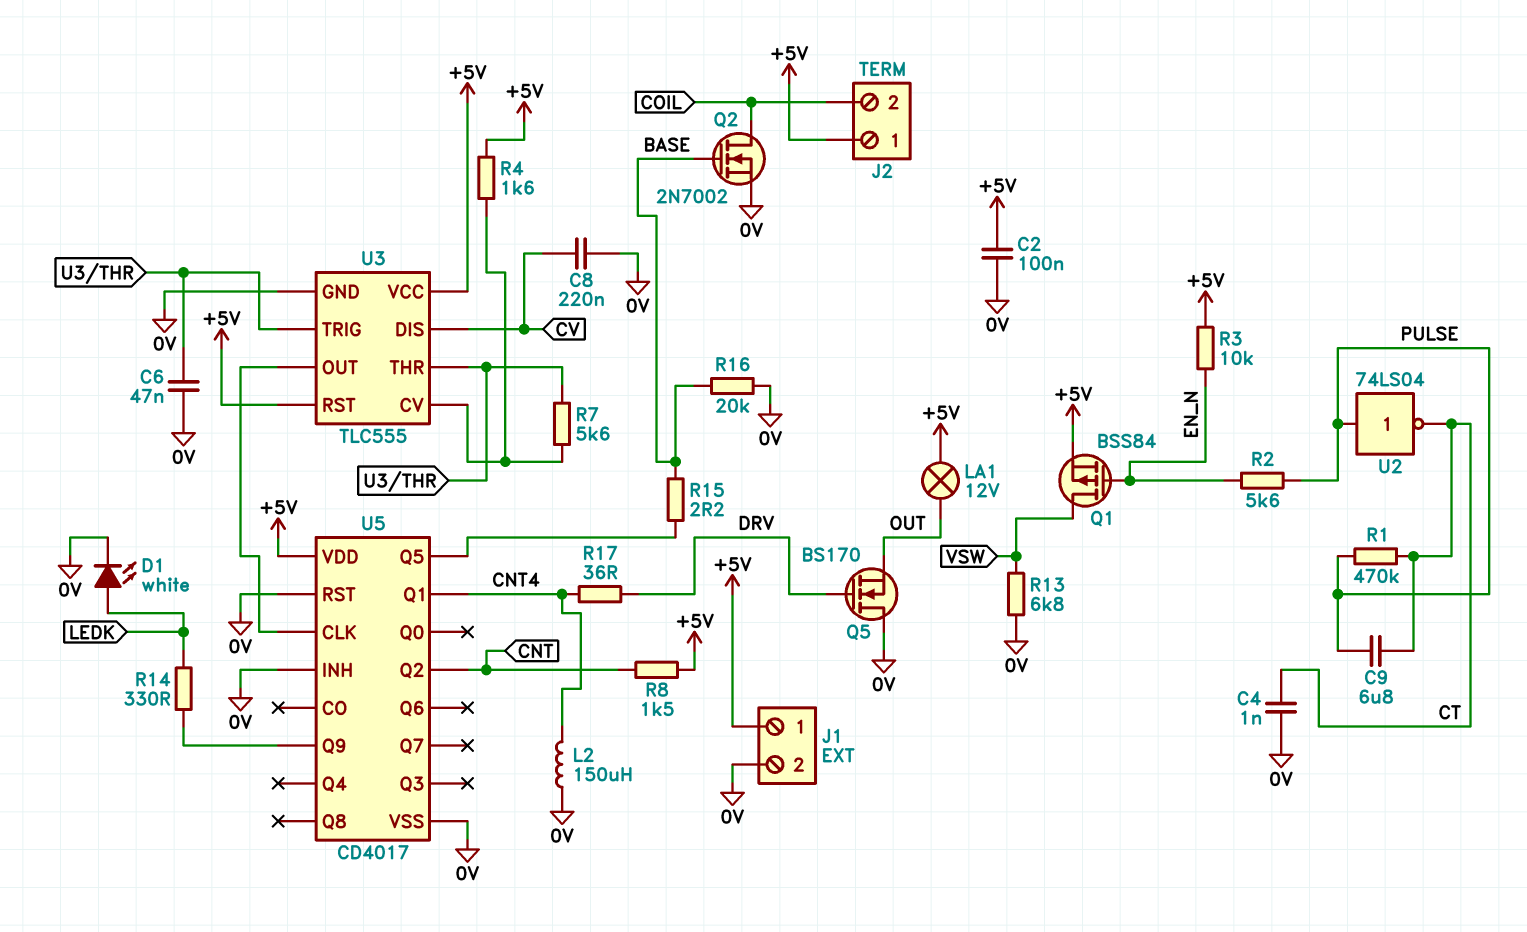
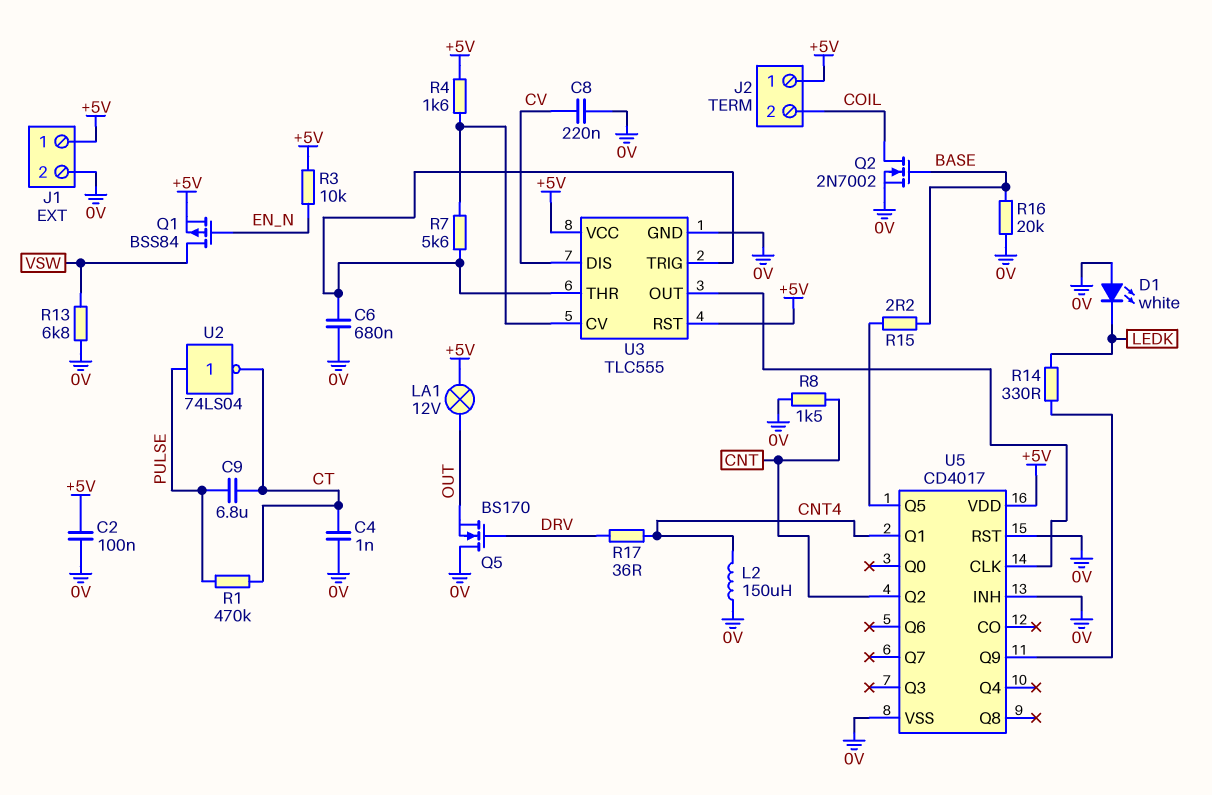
C6: 47nF (0V, U3/THR) -> 680nF (0V, U3/THR)
D1: LED white (A LEDK, K 0V) -> LED white (A 0V, K LEDK)
R2: 5.6k (EN_N, PULSE) -> none
R8: 1.5k (+5V, CNT) -> 1.5k (0V, CNT)

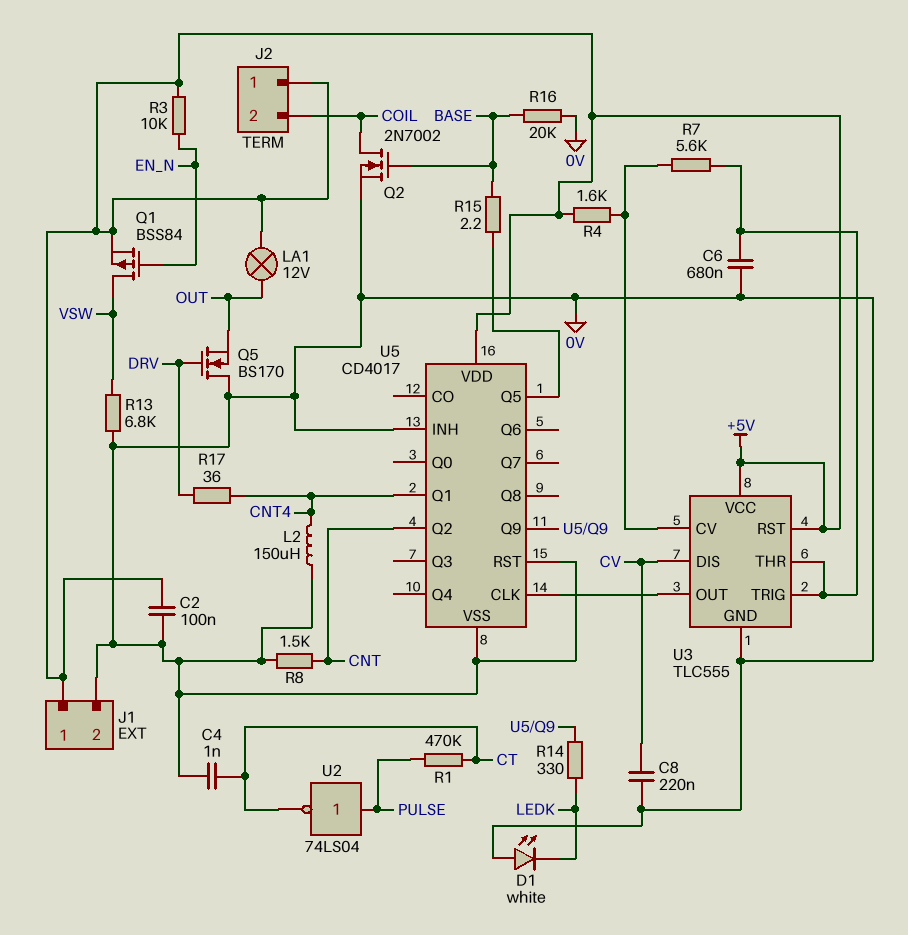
C9: 6.8uF (CT, PULSE) -> none

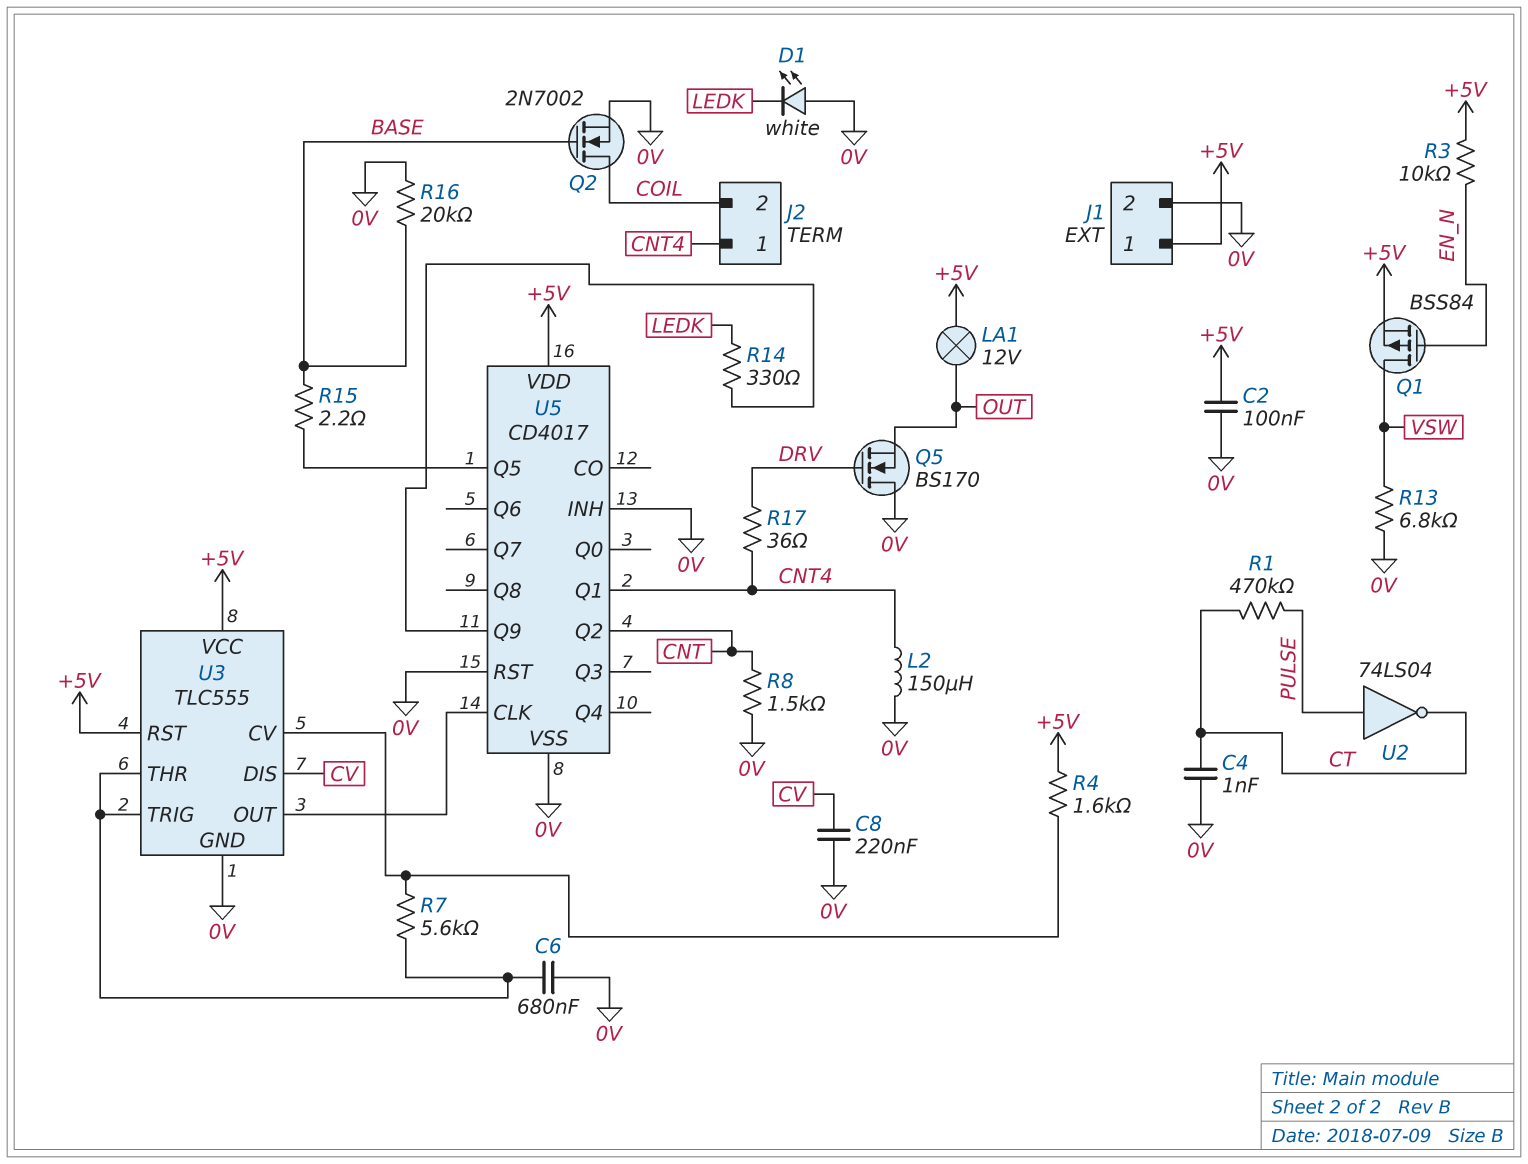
J2 pin 1: +5V -> CNT4

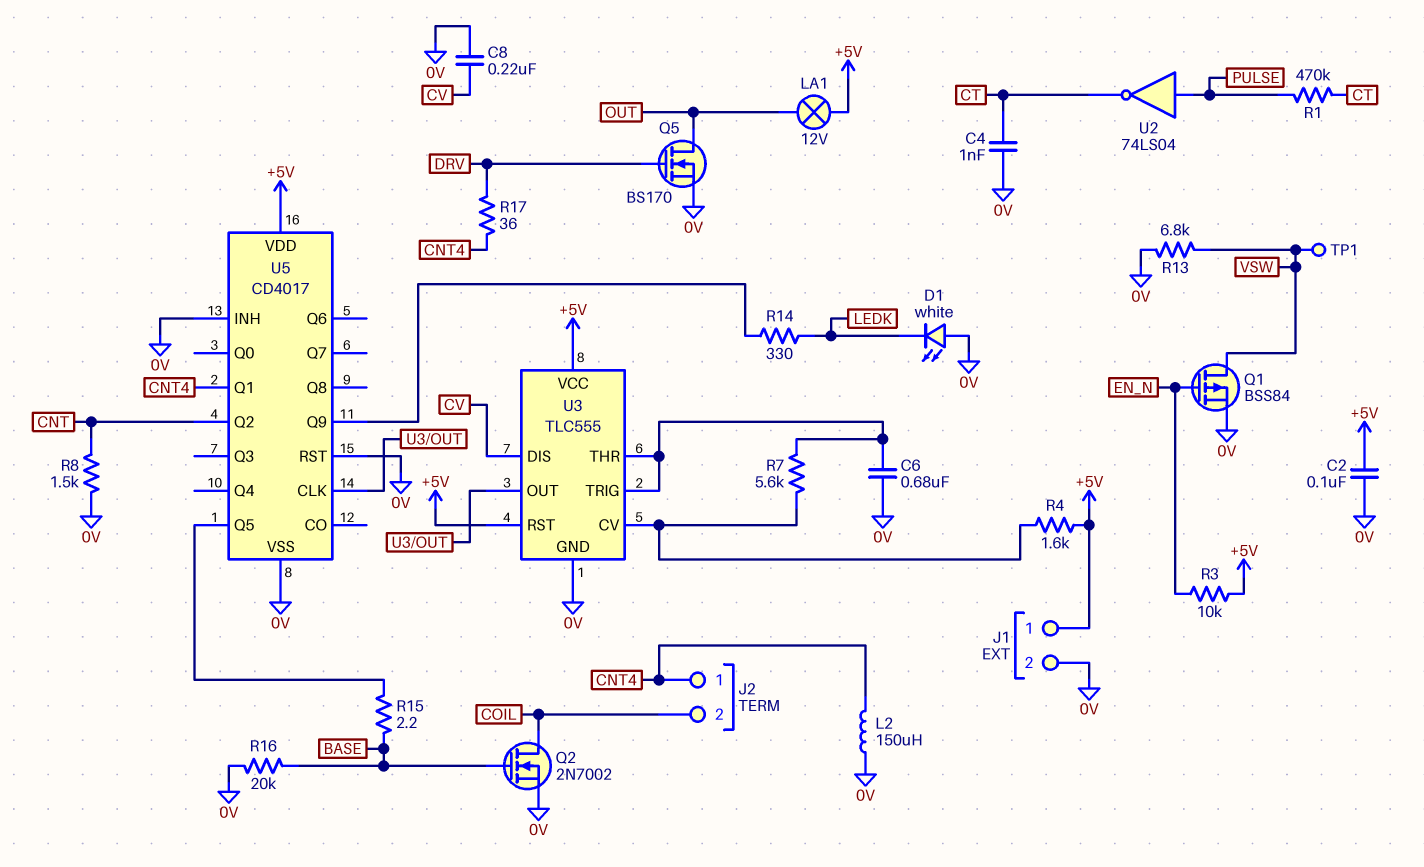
Q1: PMOS BSS84 (G EN_N, D VSW, S +5V) -> PMOS BSS84 (G EN_N, D VSW, S 0V)
Q5: NMOS BS170 (G DRV, D 0V, S OUT) -> NMOS BS170 (G DRV, D OUT, S 0V)
TP1: none -> test point (VSW)

